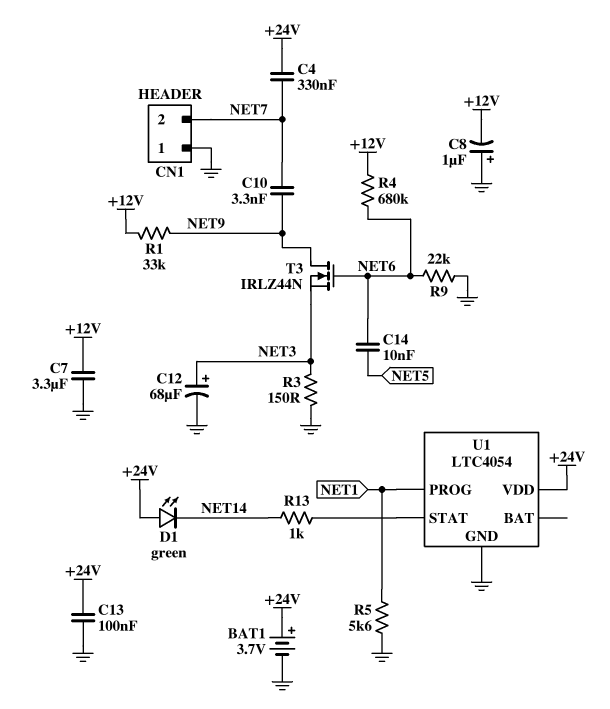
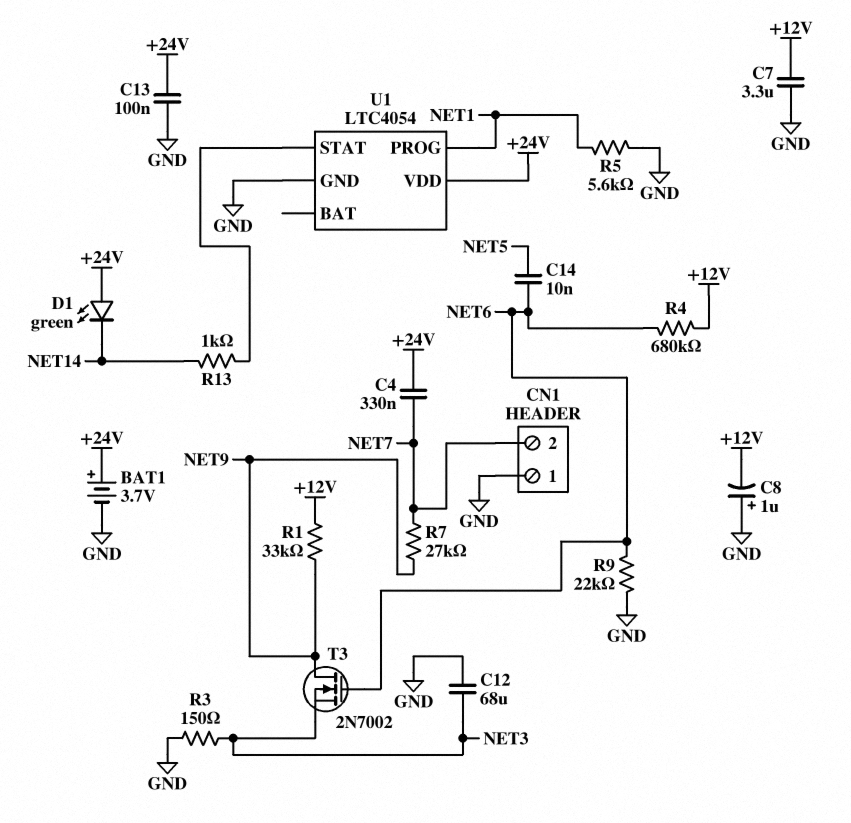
C10: 3.3nF (NET7, NET9) -> none
C12: 68uF (plus NET3, minus GND) -> 68uF (GND, NET3)
R7: none -> 27k (NET7, NET9)
T3: NMOS IRLZ44N (G NET6, D NET9, S NET3) -> NMOS 2N7002 (G NET6, D NET9, S NET3)

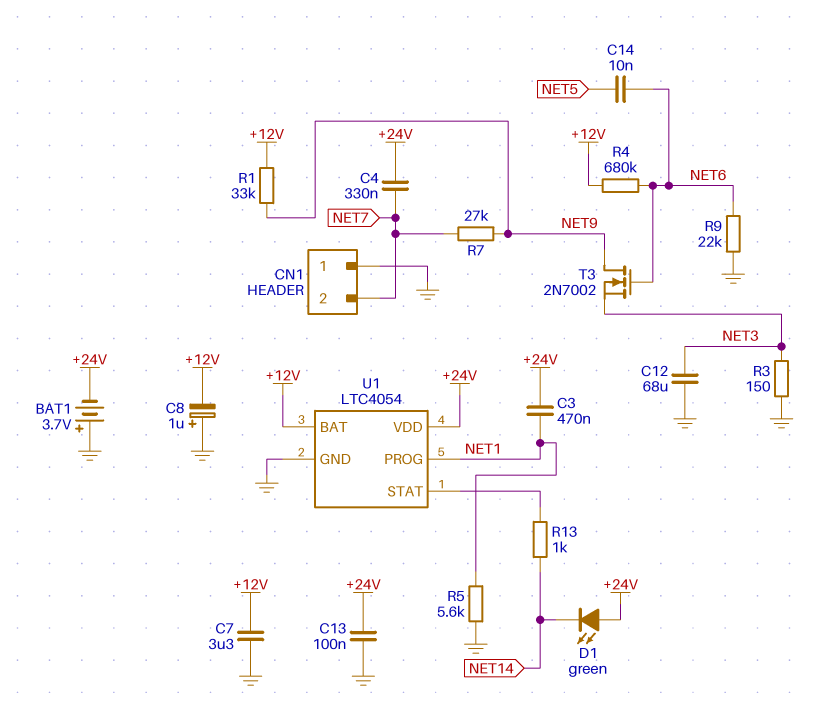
BAT1: 3.7V (plus +24V, minus GND) -> 3.7V (plus GND, minus +24V)
C3: none -> 470nF (+24V, NET1)
U1 pin BAT: none -> +12V

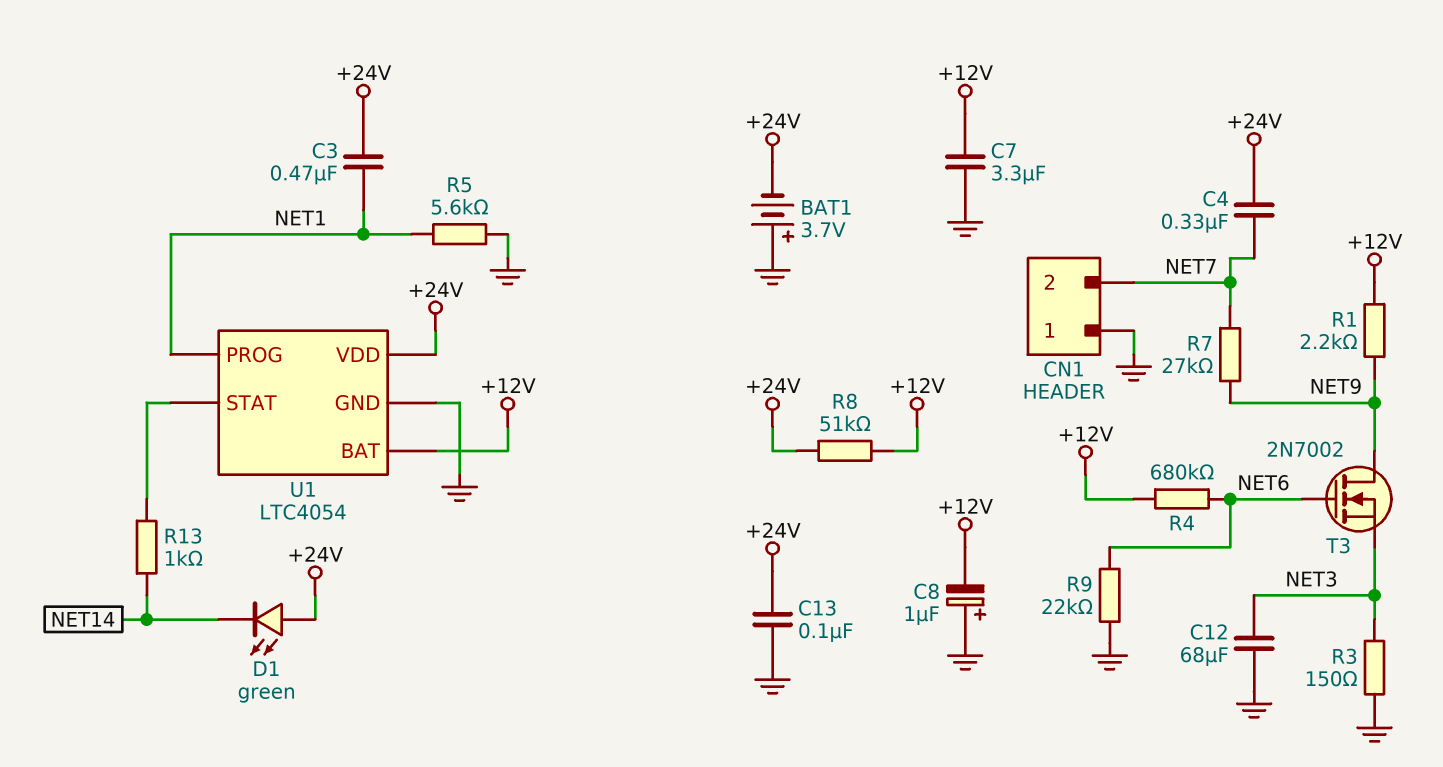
C14: 10nF (NET5, NET6) -> none
R1: 33k (+12V, NET9) -> 2.2k (+12V, NET9)
R8: none -> 51k (+12V, +24V)

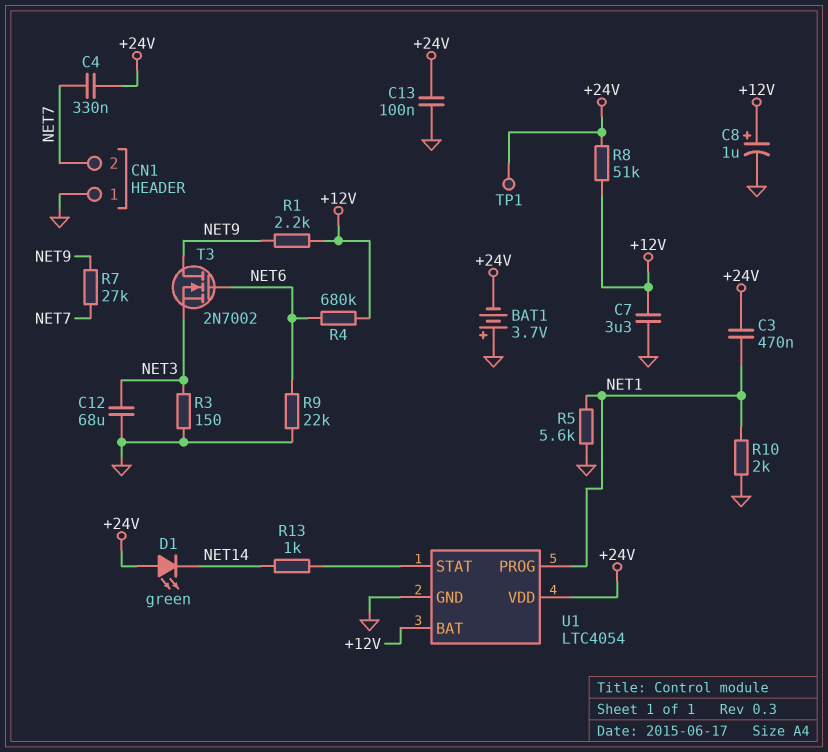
C8: 1uF (plus GND, minus +12V) -> 1uF (plus +12V, minus GND)
R10: none -> 2k (GND, NET1)
TP1: none -> test point (+24V)

